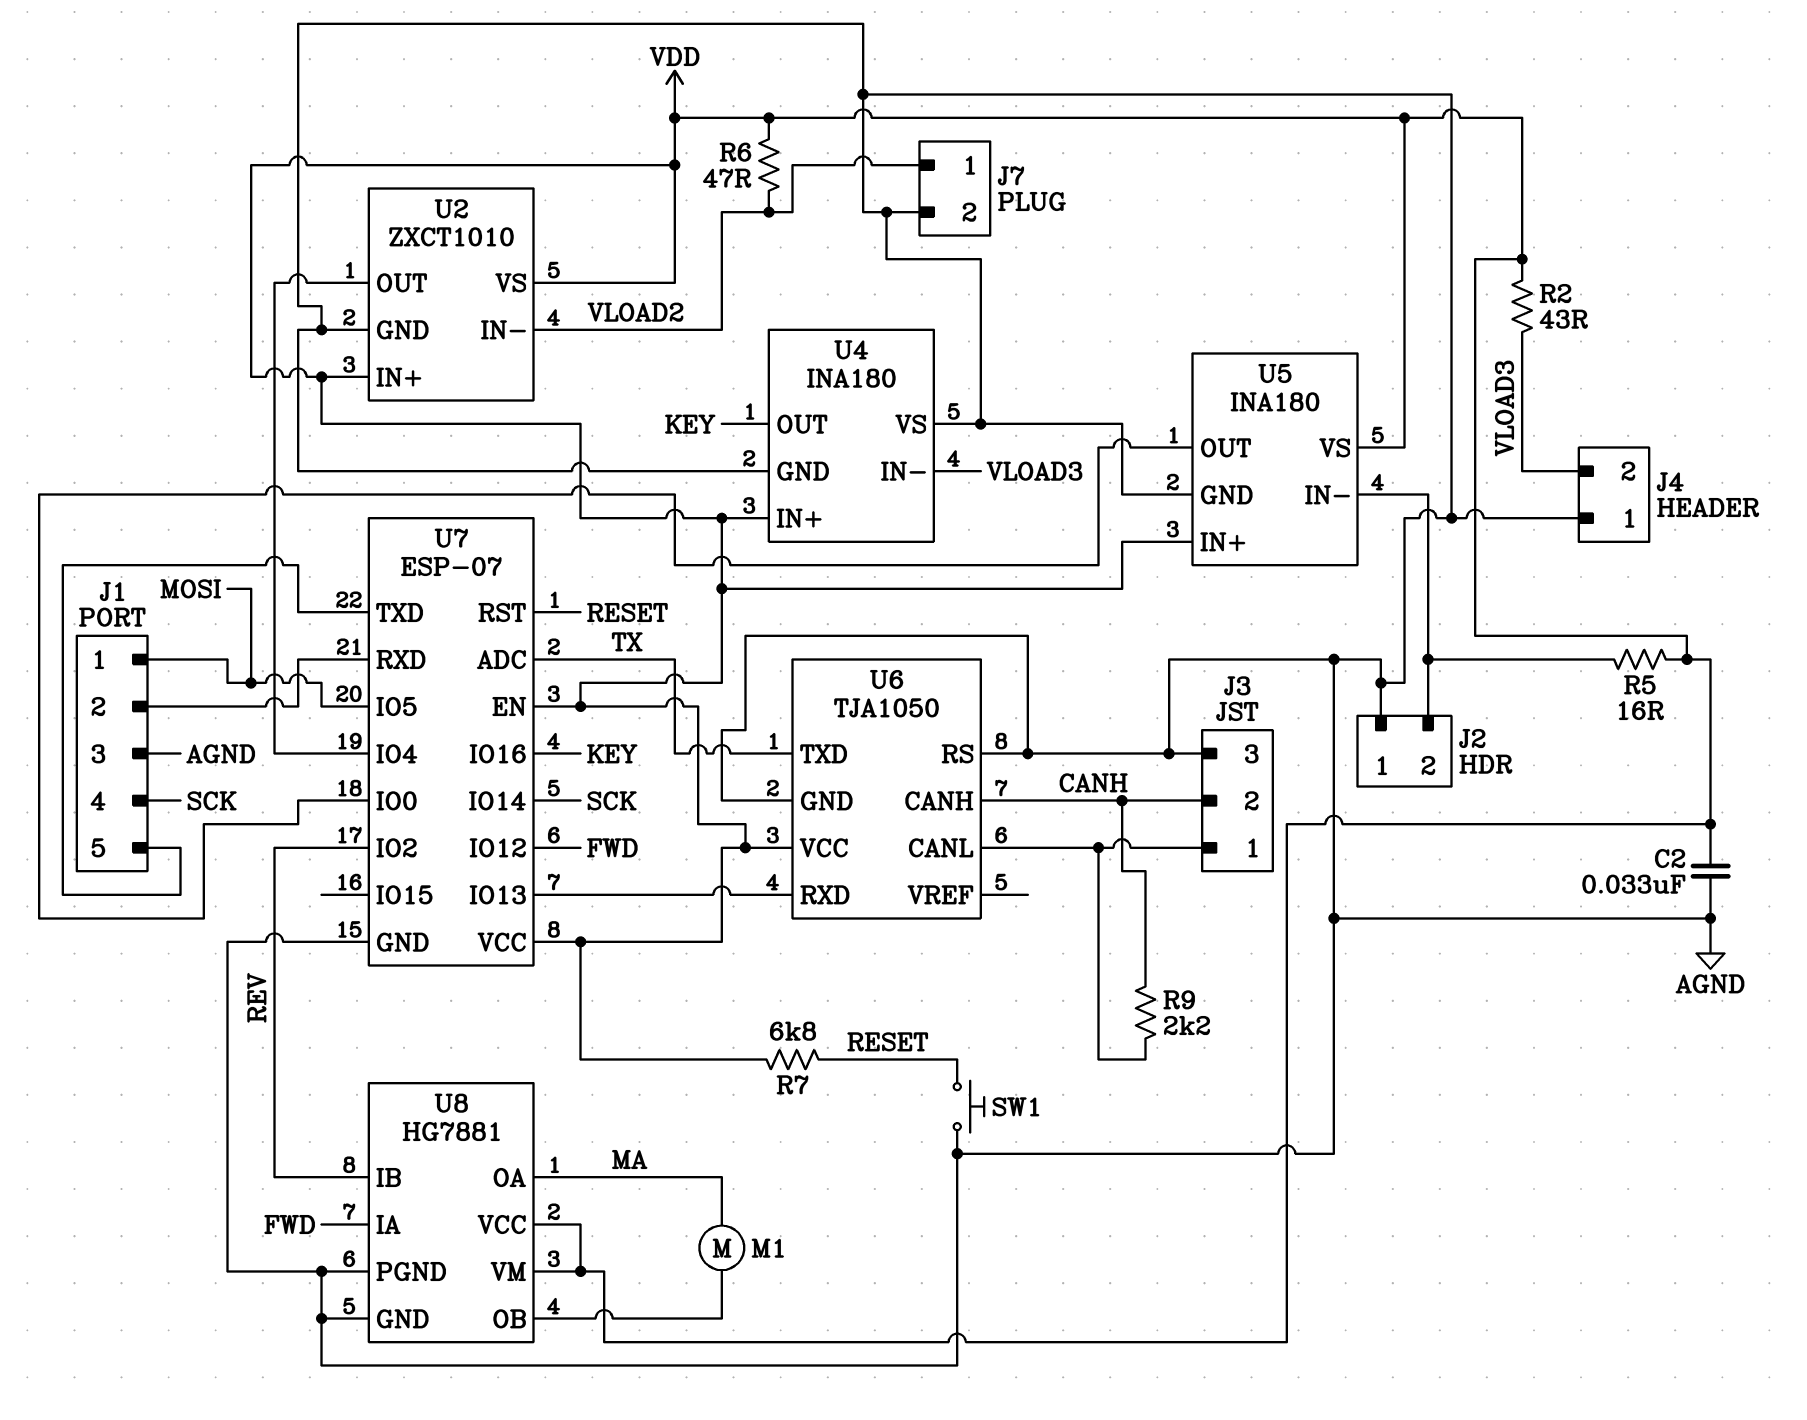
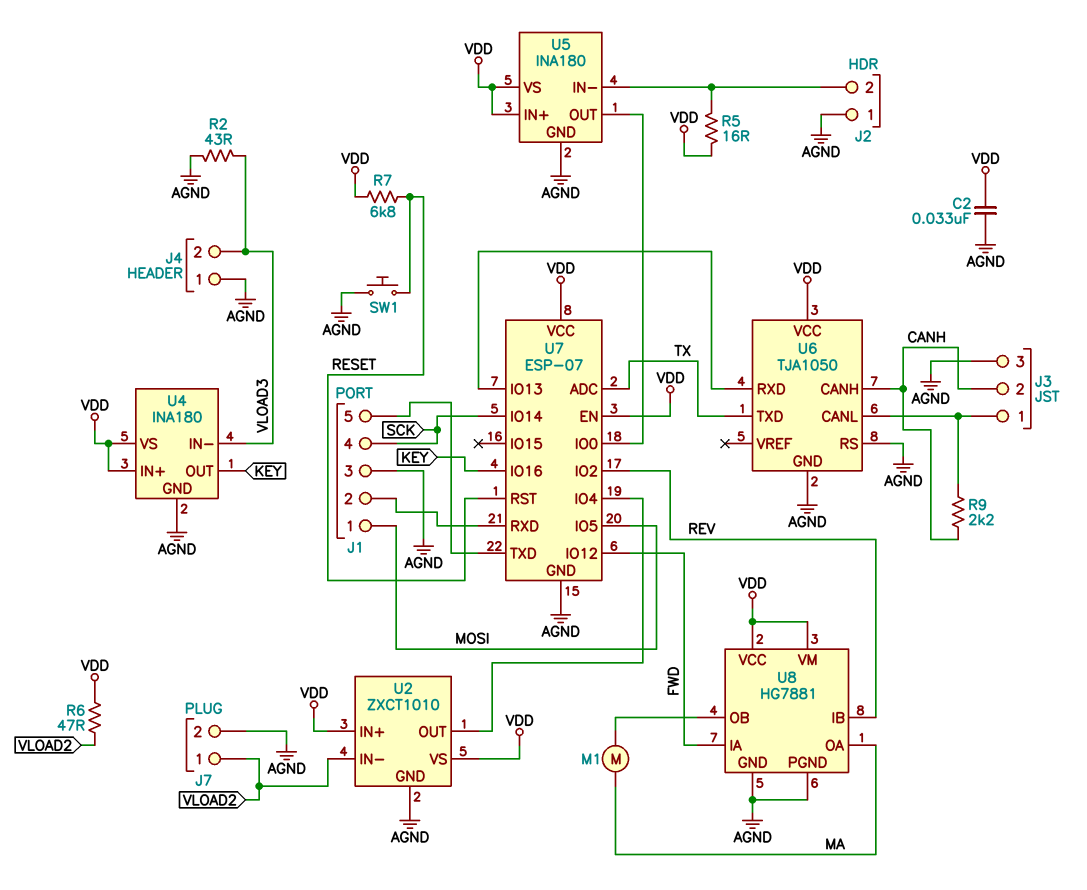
R2: 43 (VDD, VLOAD3) -> 43 (AGND, VLOAD3)
U4 pin VS: AGND -> VDD

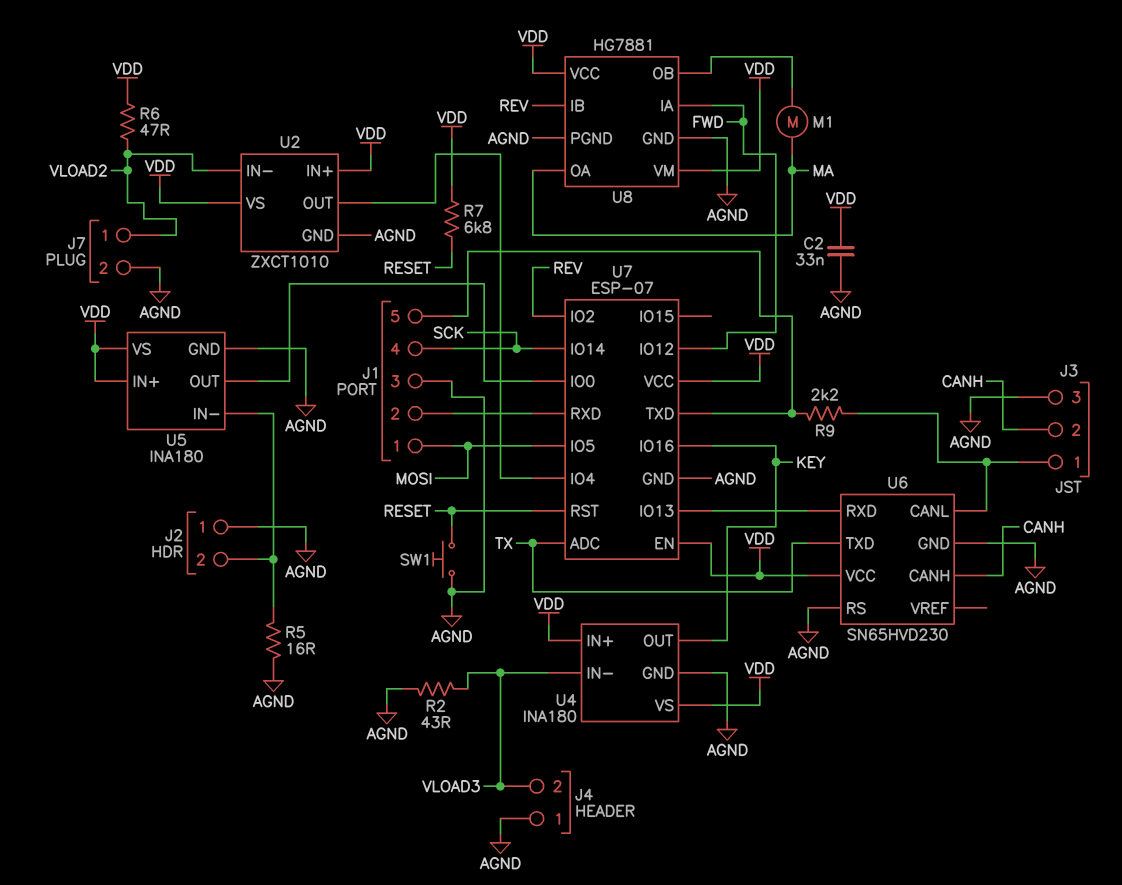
R5: 16 (J2/2, VDD) -> 16 (AGND, J2/2)
R9: 2.2k (CANH, J3/1) -> 2.2k (J1/5, J3/1)
U6: TJA1050 -> SN65HVD230

